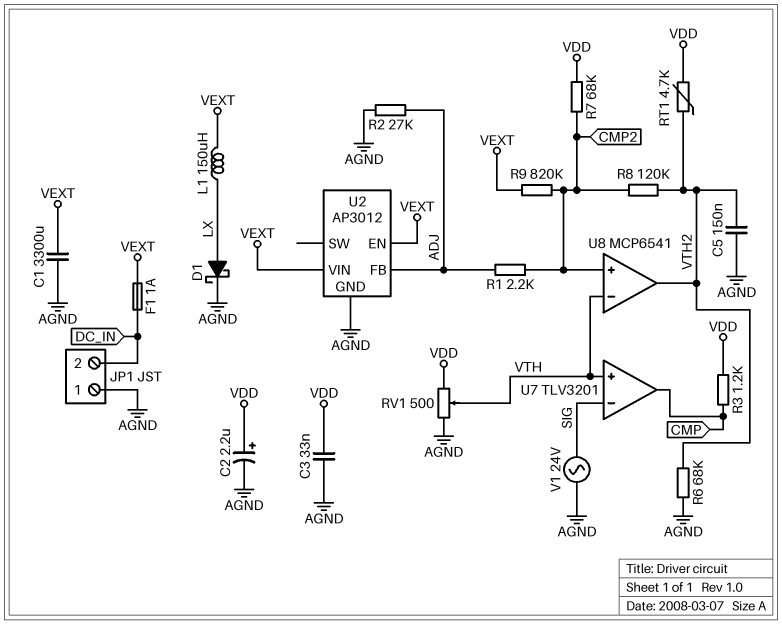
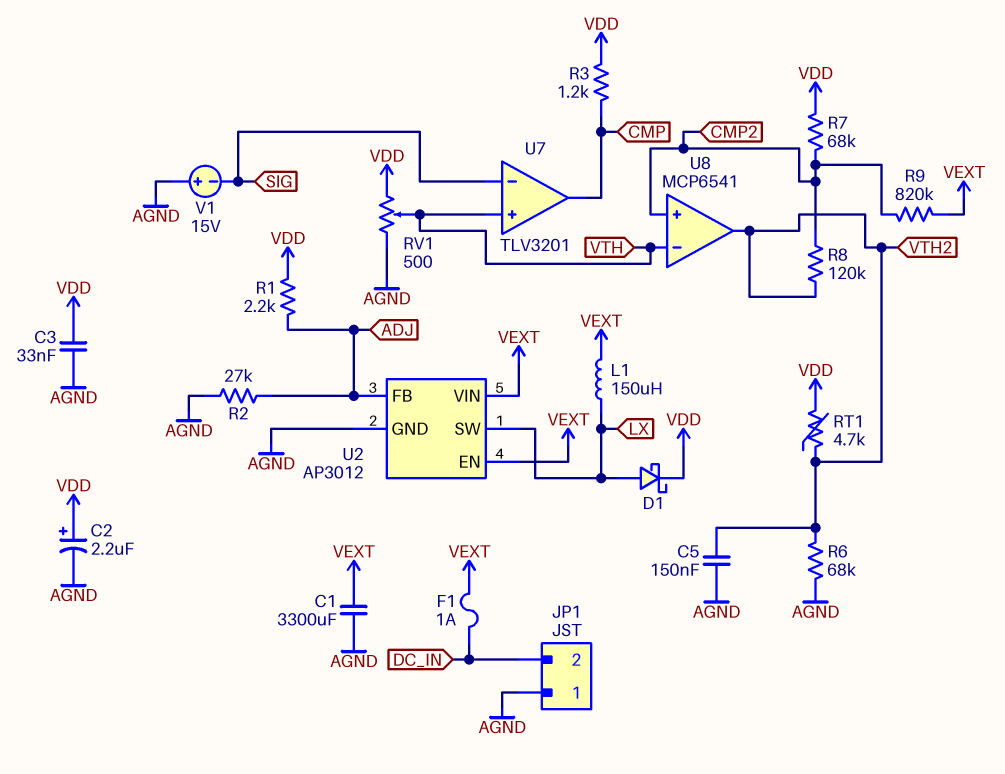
D1: schottky (A LX, K AGND) -> schottky (A LX, K VDD)
R1: 2.2k (ADJ, CMP2) -> 2.2k (ADJ, VDD)
U2 pin SW: none -> LX
V1: AC 24V (AGND, SIG) -> 15V (plus AGND, minus SIG)

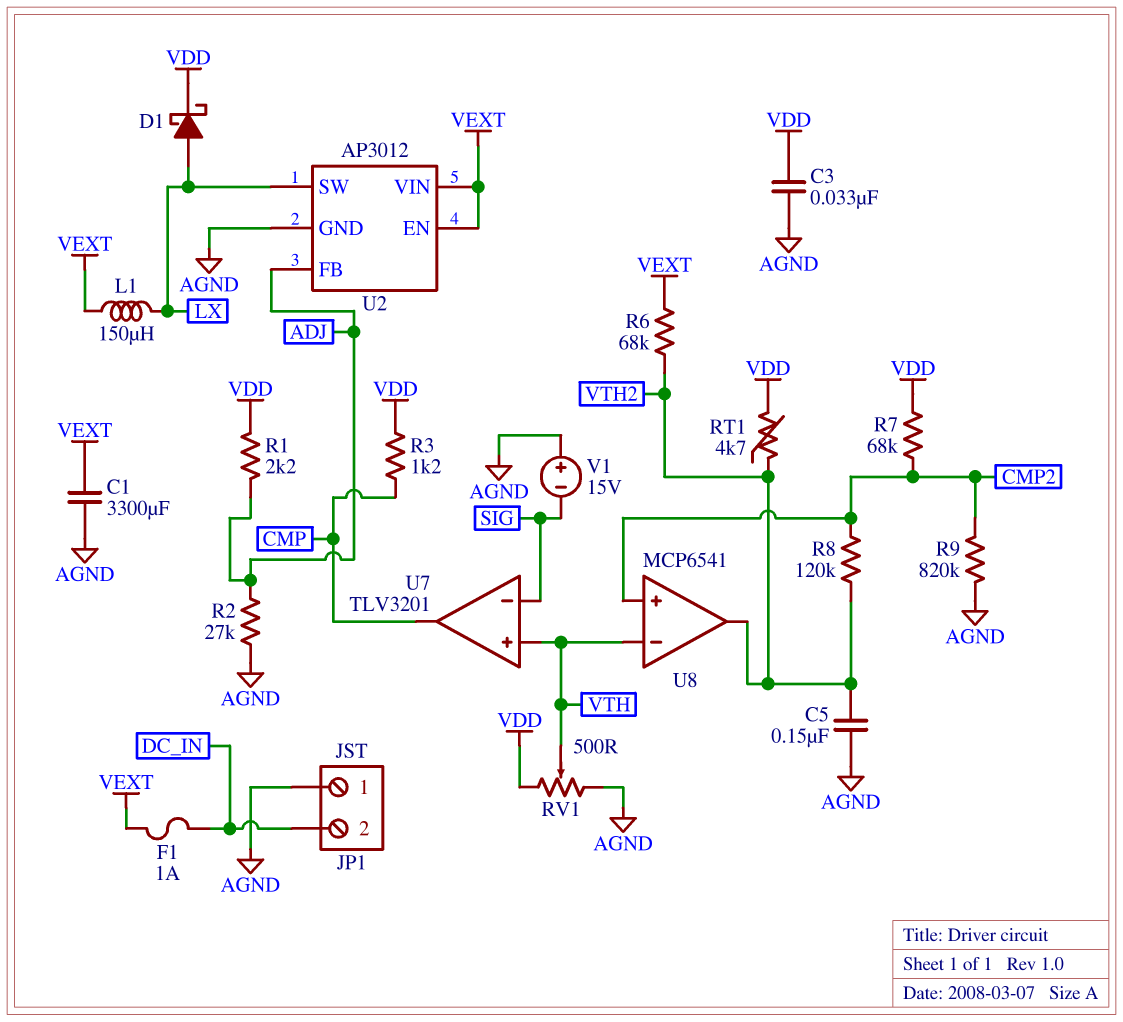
C2: 2.2uF (plus VDD, minus AGND) -> none
R6: 68k (AGND, VTH2) -> 68k (VEXT, VTH2)
R9: 820k (CMP2, VEXT) -> 820k (AGND, CMP2)

